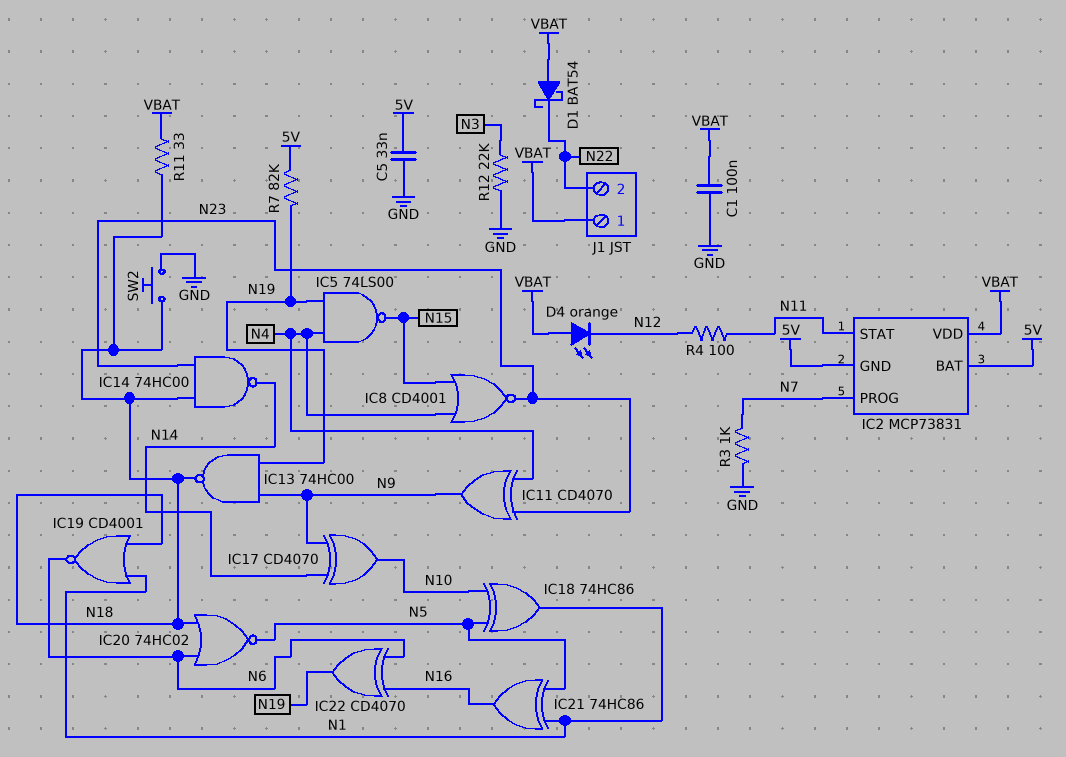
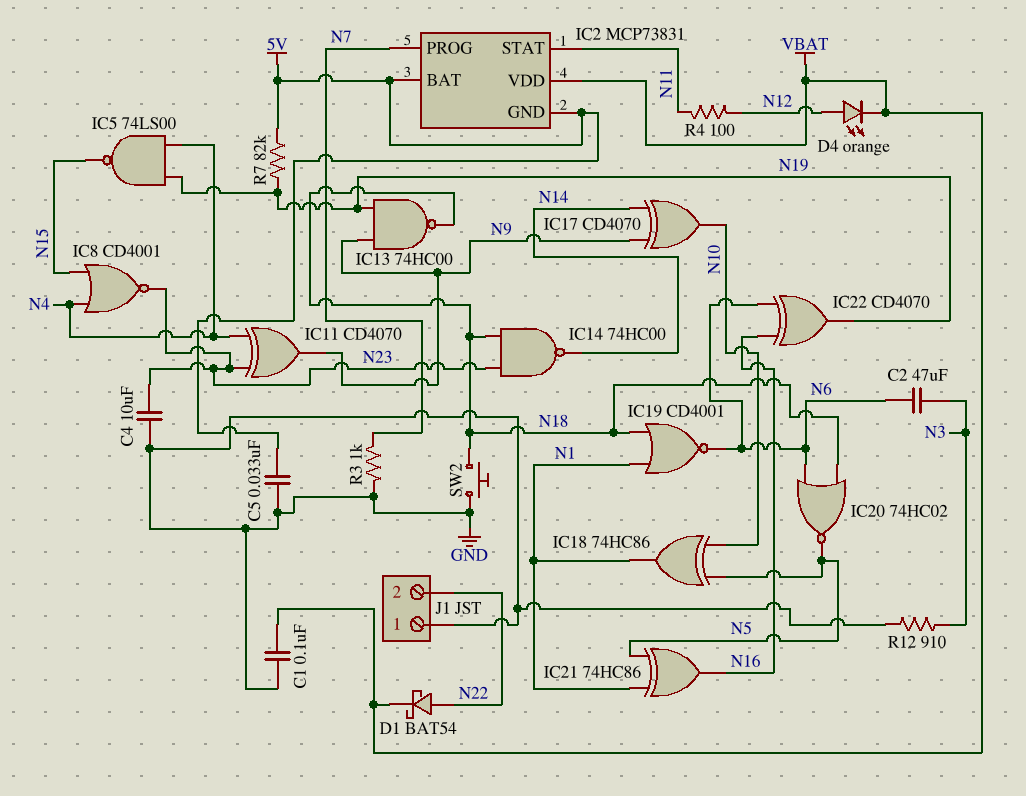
C2: none -> 47uF (N3, N6)
C4: none -> 10uF (GND, N23)
D1: schottky BAT54 (A VBAT, K N22) -> schottky BAT54 (A N22, K VBAT)
D4: LED orange (A VBAT, K N12) -> LED orange (A N12, K VBAT)
J1 pin 1: VBAT -> GND
R11: 33 (N18, VBAT) -> none
R12: 22k (GND, N3) -> 910 (GND, N3)

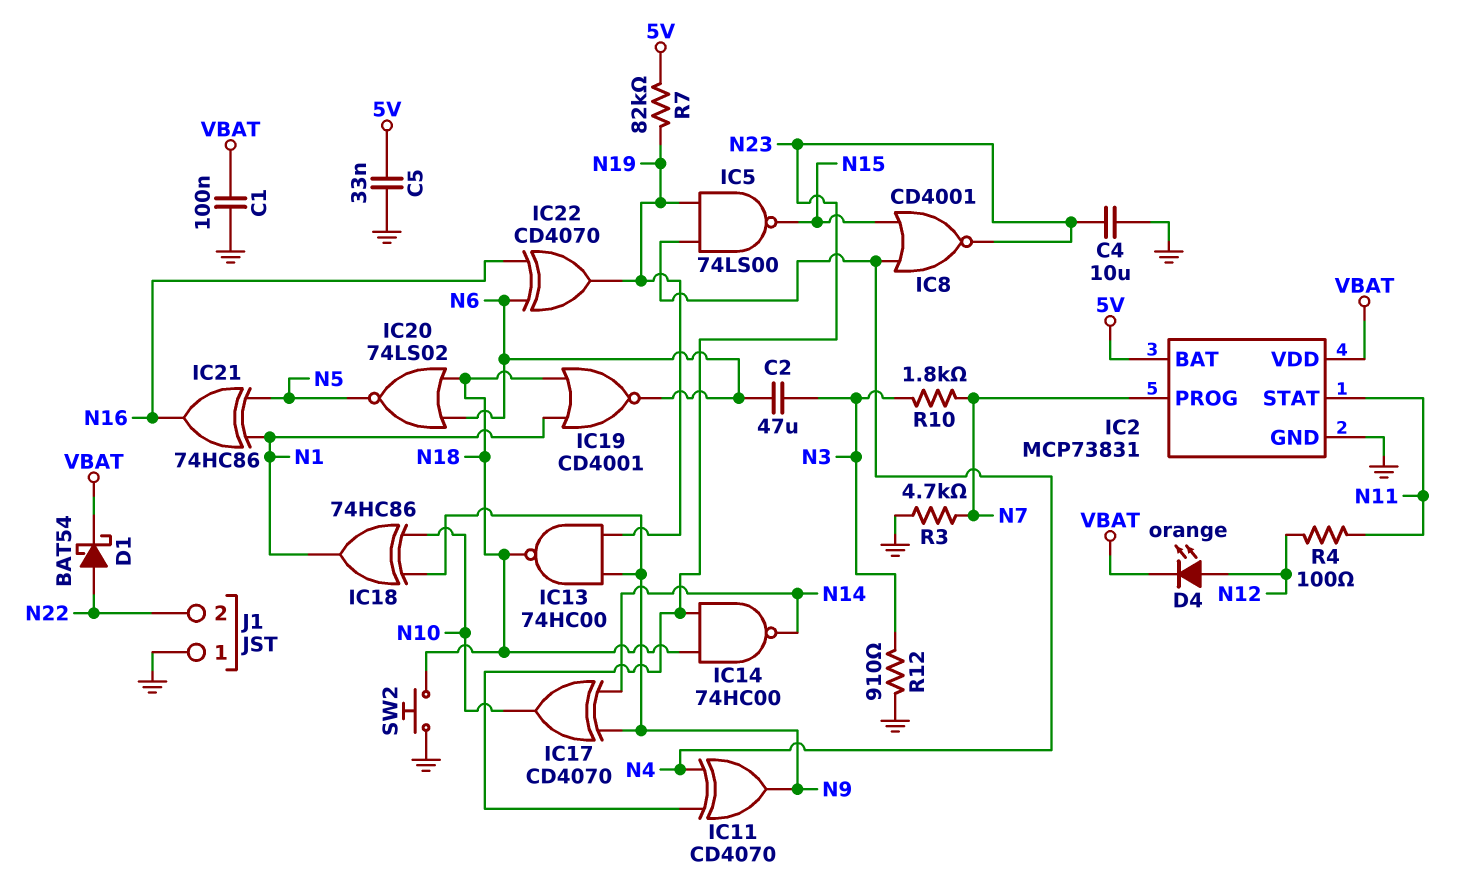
IC2 pin GND: 5V -> GND
IC18: XOR 74HC86 (in N5, in N10, out N1) -> XOR 74HC86 (in N9, in N10, out N1)
IC20: NOR 74HC02 (in N6, in N18, out N5) -> NOR 74LS02 (in N6, in N18, out N5)
R3: 1k (GND, N7) -> 4.7k (GND, N7)
R10: none -> 1.8k (N3, N7)

